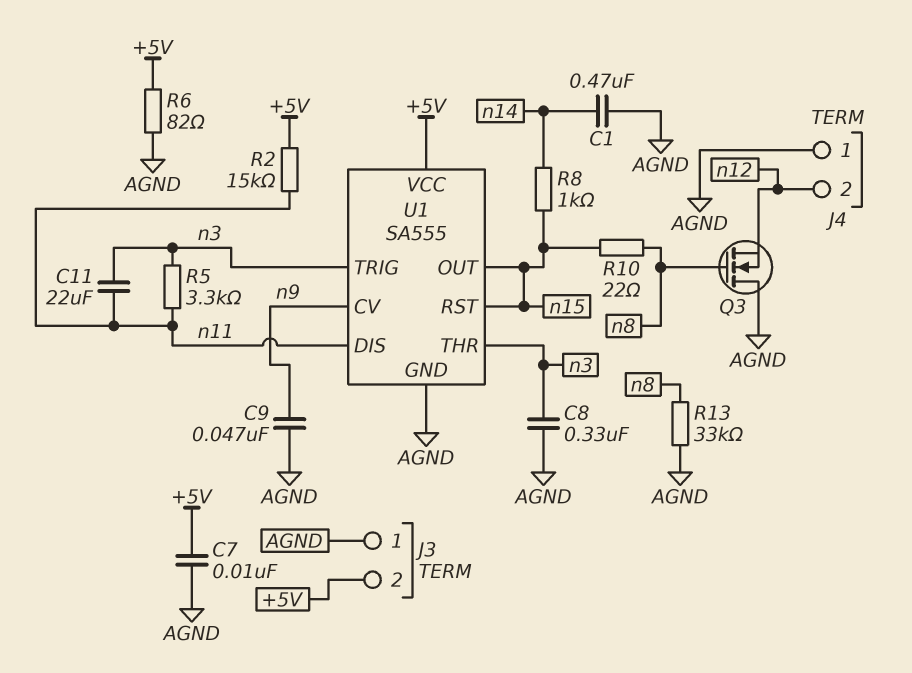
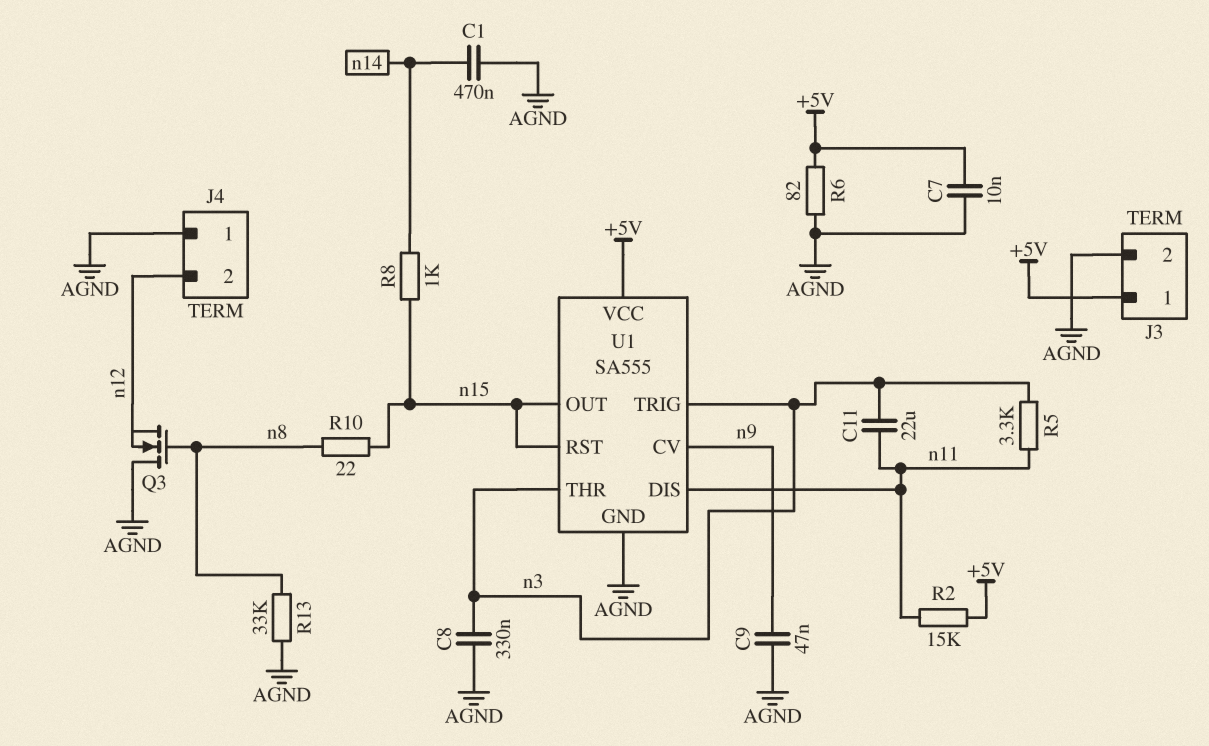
J3 pin 1: AGND -> +5V
J3 pin 2: +5V -> AGND

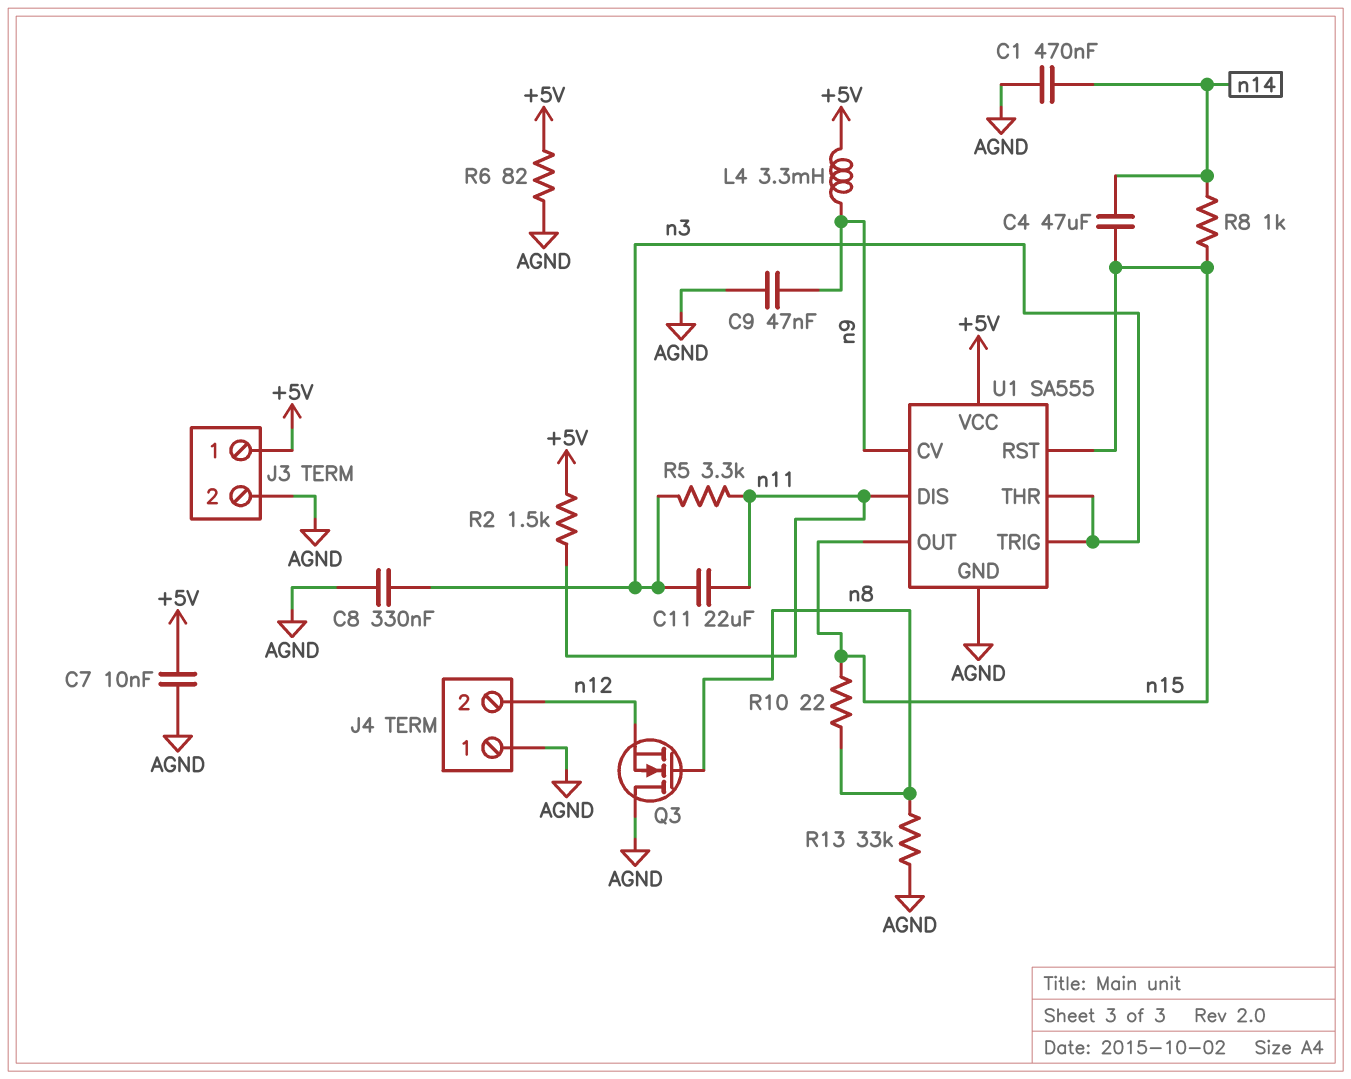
C4: none -> 47uF (n14, n15)
L4: none -> 3.3mH (+5V, n9)
R2: 15k (+5V, n11) -> 1.5k (+5V, n11)

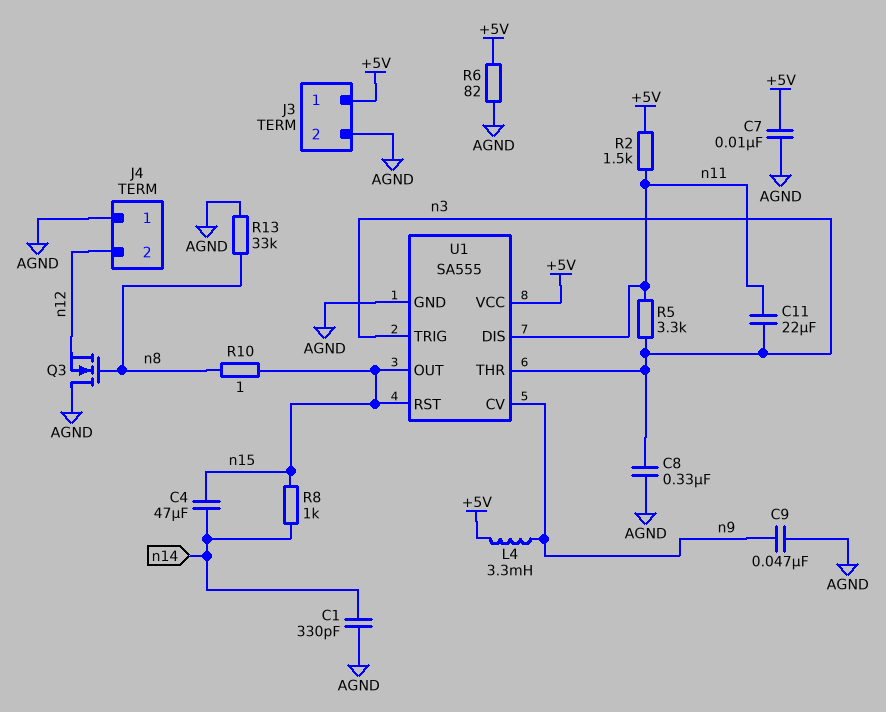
C1: 470nF (AGND, n14) -> 330pF (AGND, n14)
R10: 22 (n8, n15) -> 1 (n8, n15)

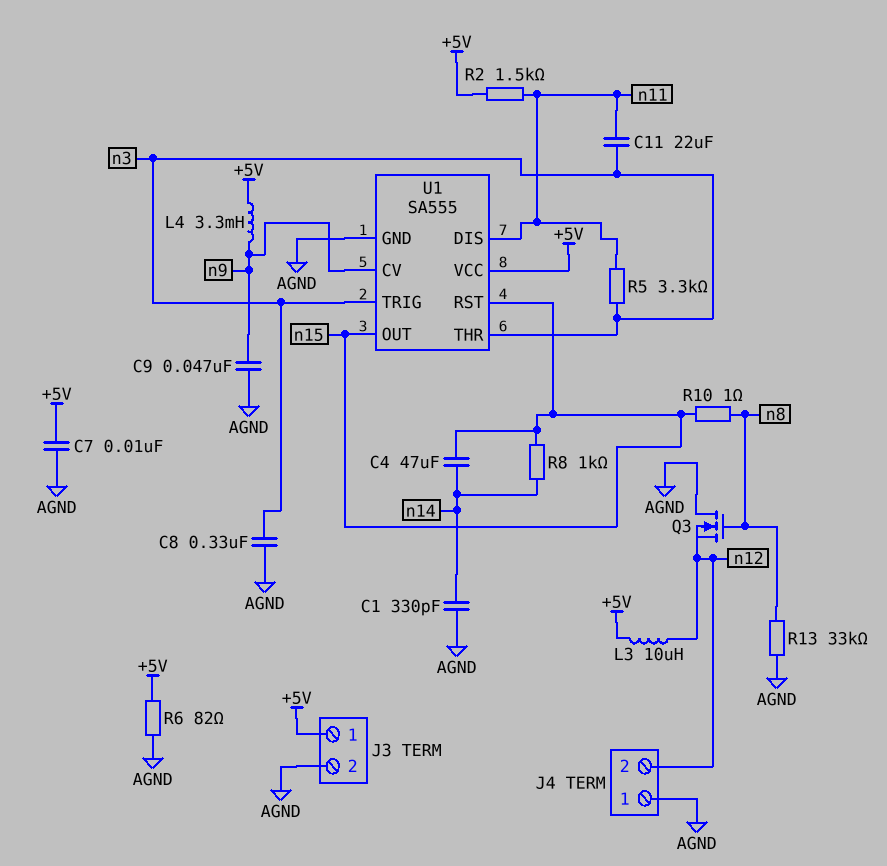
L3: none -> 10uH (+5V, n12)

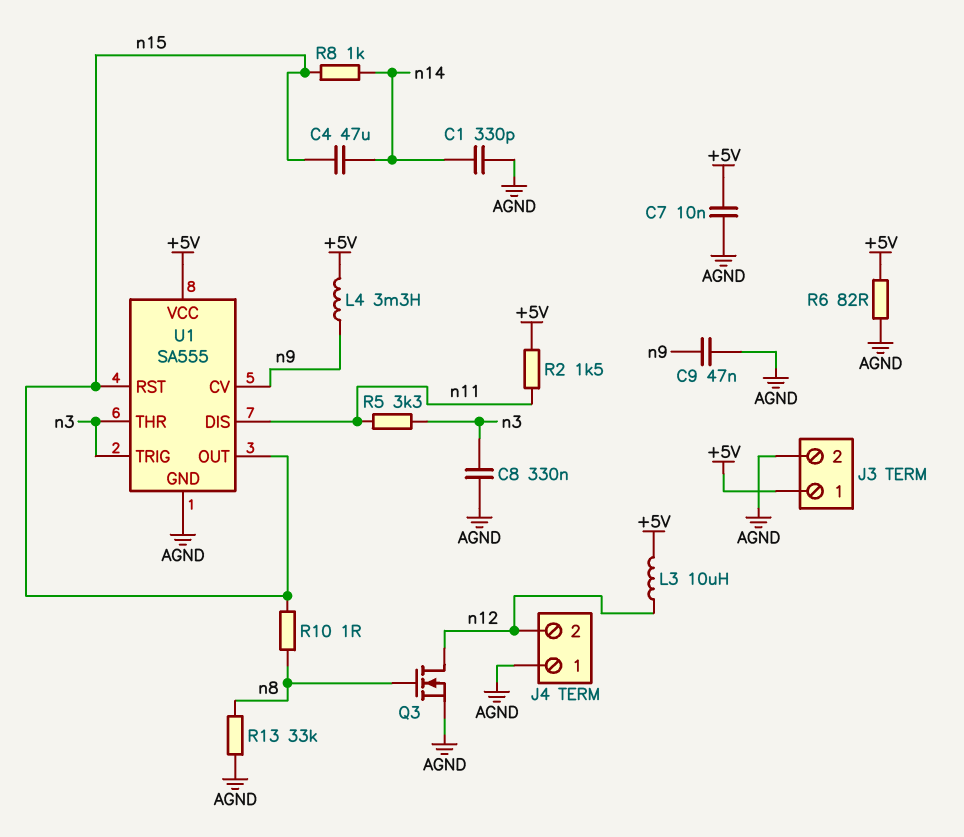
C11: 22uF (n3, n11) -> none
Q3: NMOS (G n8, D AGND, S n12) -> NMOS (G n8, D n12, S AGND)

